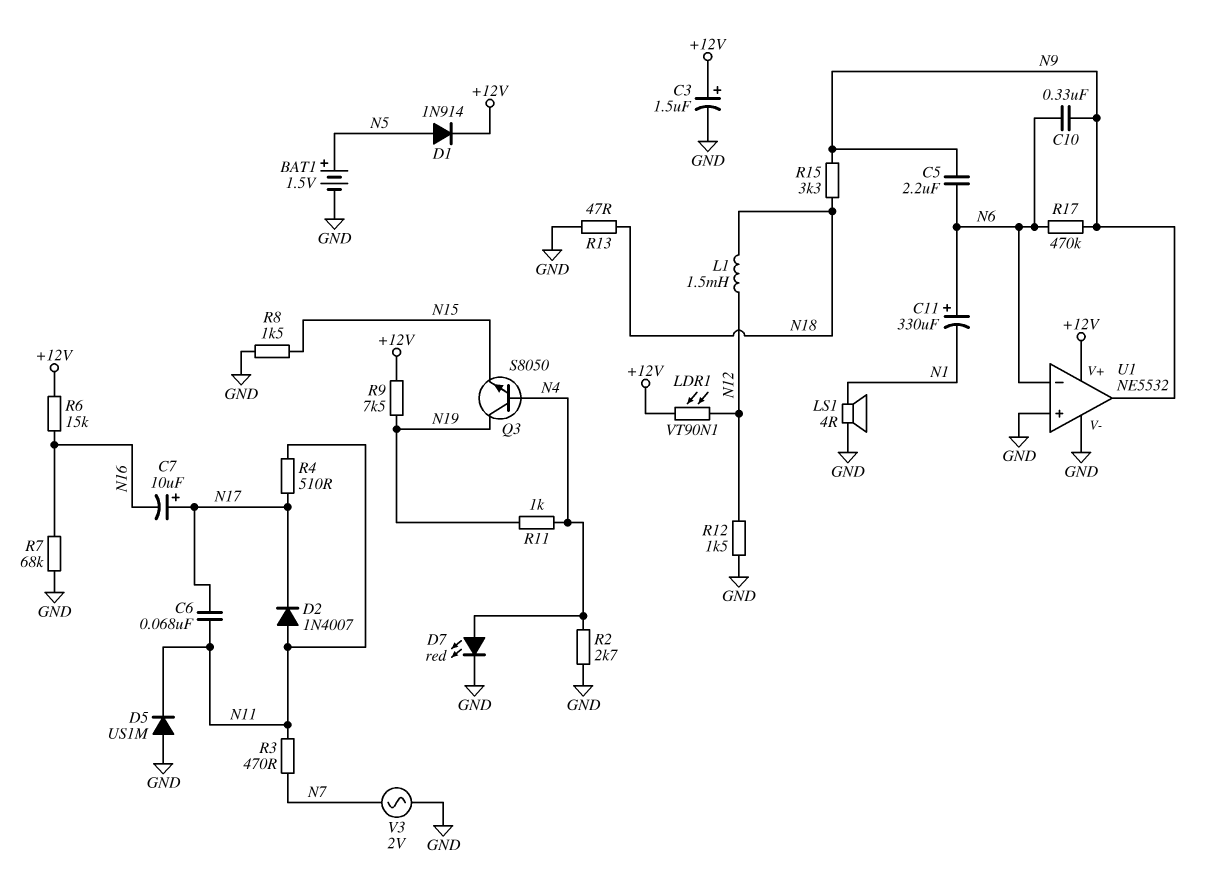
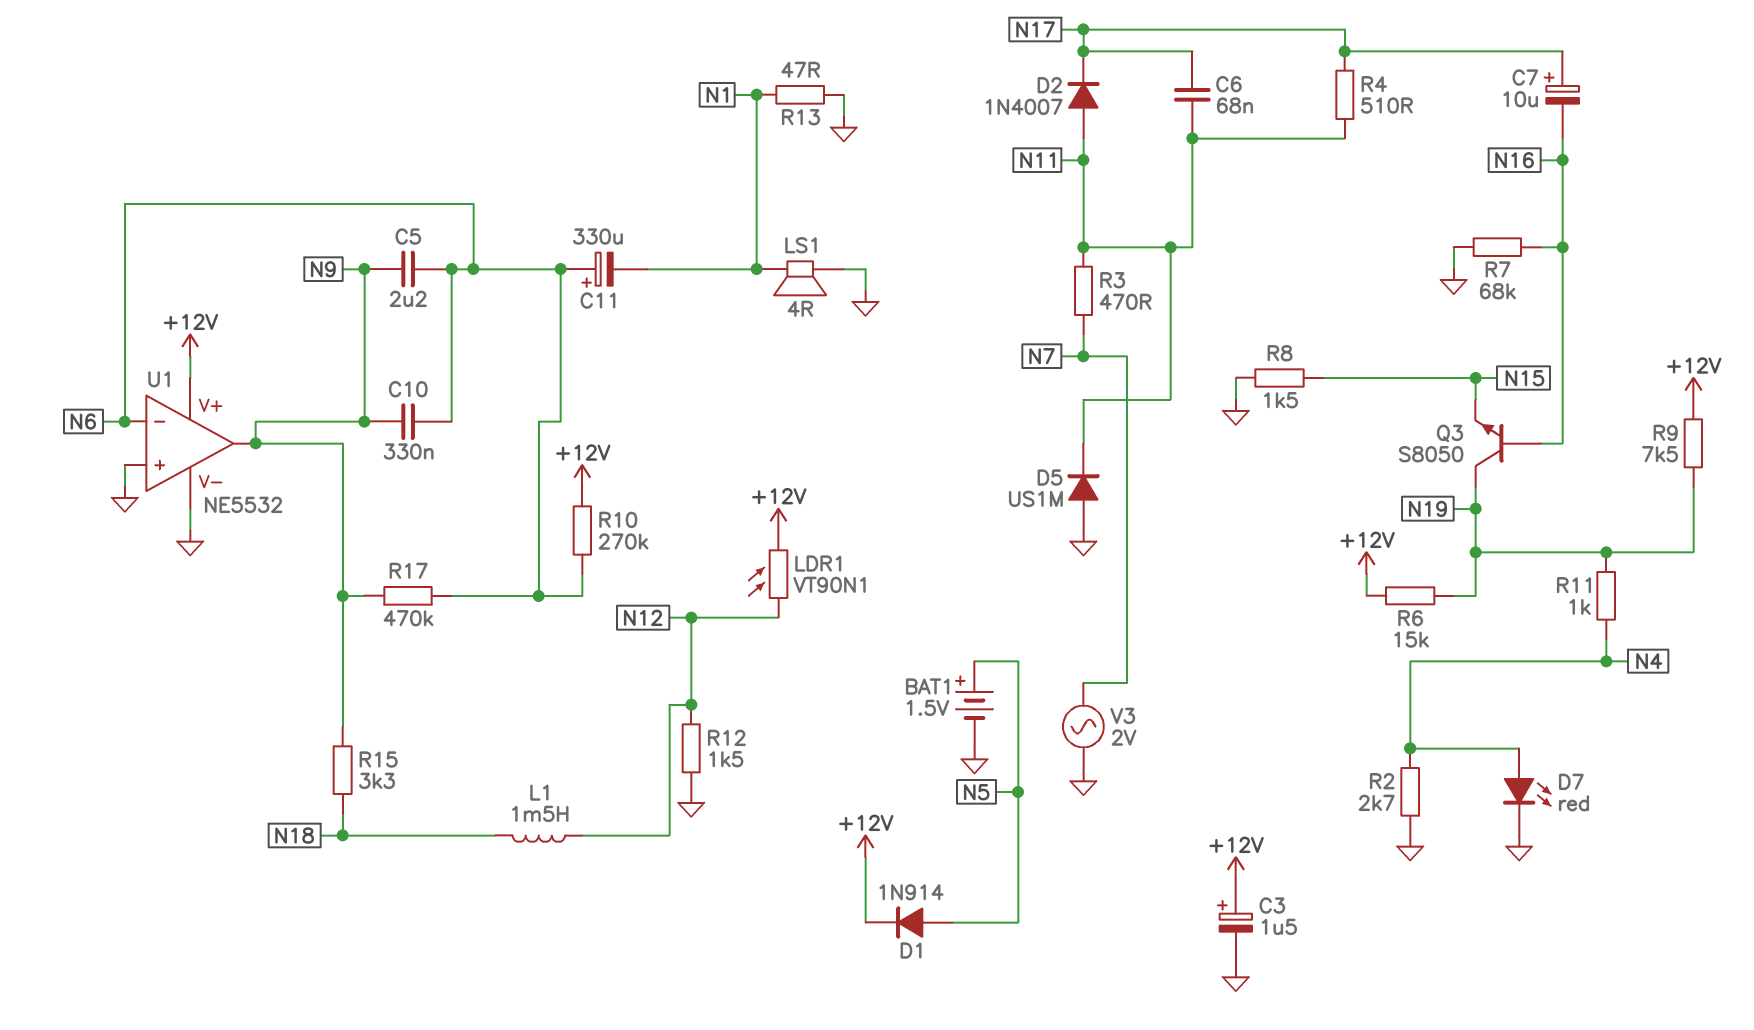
Q3: NPN S8050 (B N4, C N19, E N15) -> NPN S8050 (B N16, C N19, E N15)
R6: 15k (+12V, N16) -> 15k (+12V, N19)
R10: none -> 270k (+12V, N6)
R13: 47 (GND, N18) -> 47 (GND, N1)

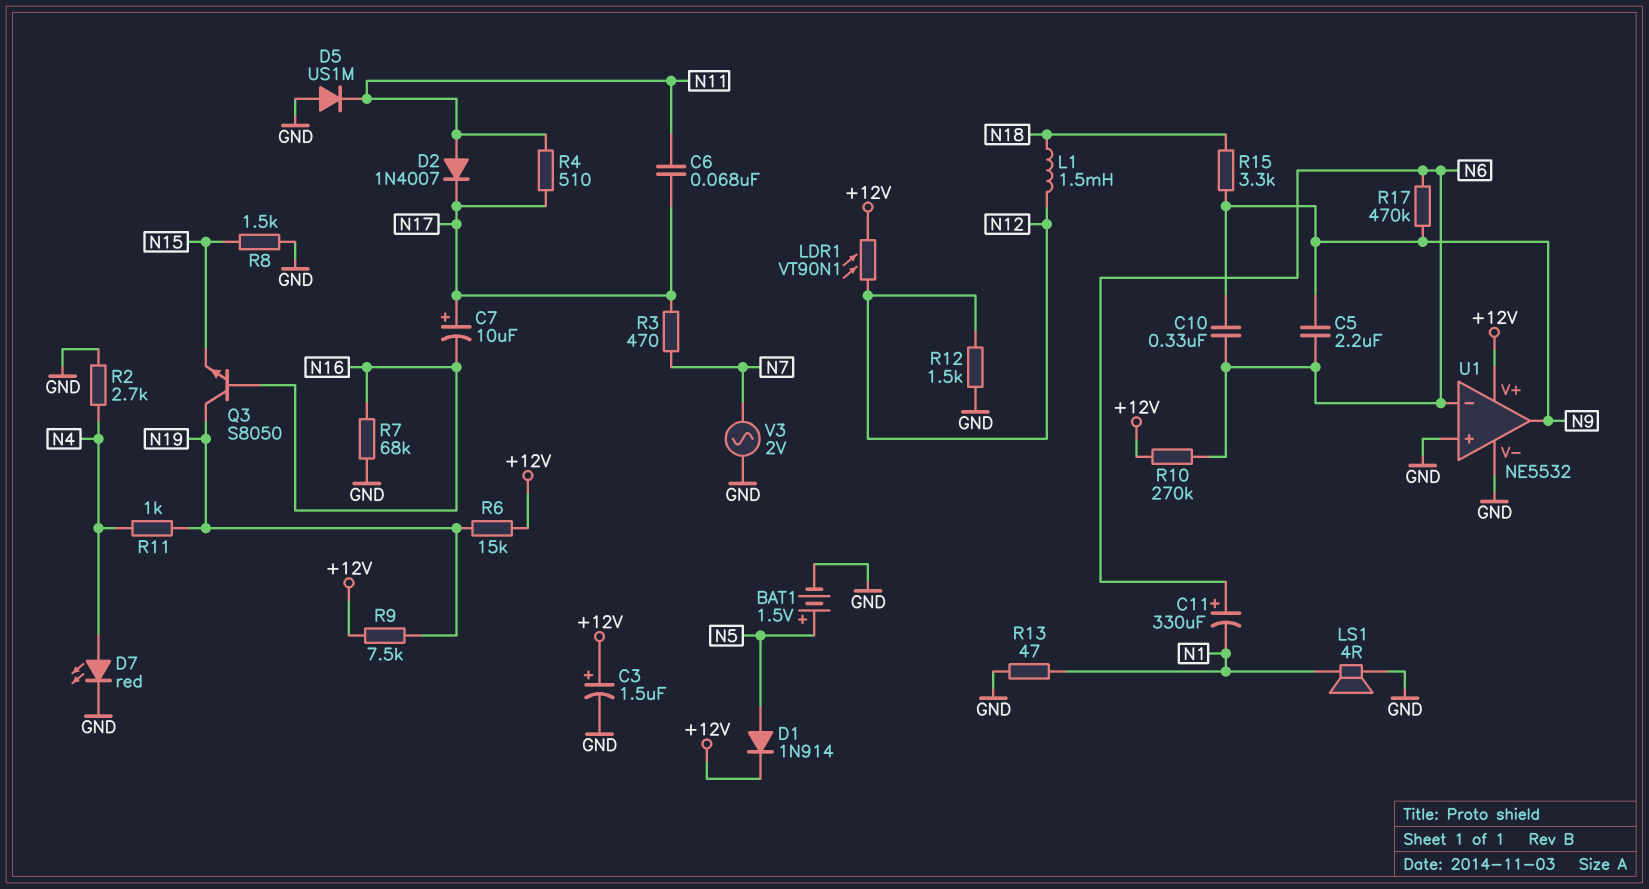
R3: 470 (N7, N11) -> 470 (N7, N17)

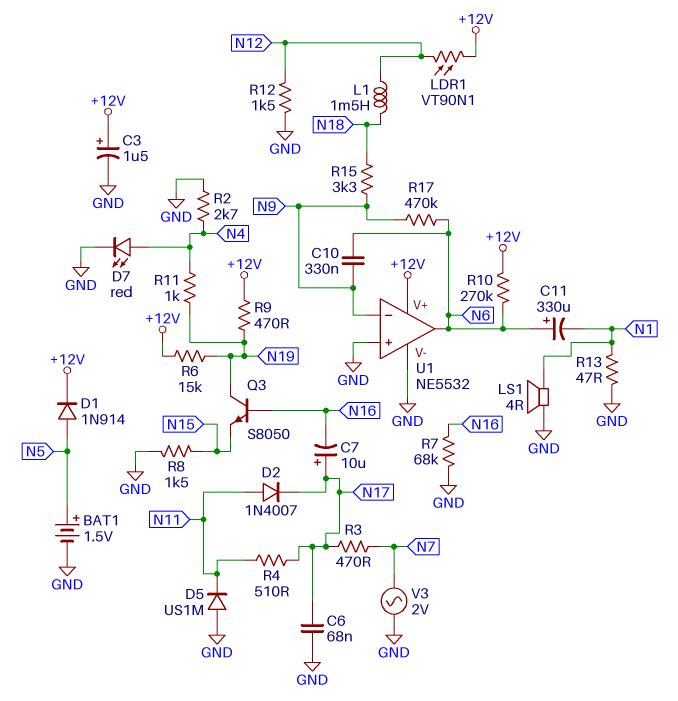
C5: 2.2uF (N6, N9) -> none
C6: 68nF (N11, N17) -> 68nF (GND, N17)
R9: 7.5k (+12V, N19) -> 470 (+12V, N19)
U1 pin in-: N6 -> N9
U1 pin out: N9 -> N6

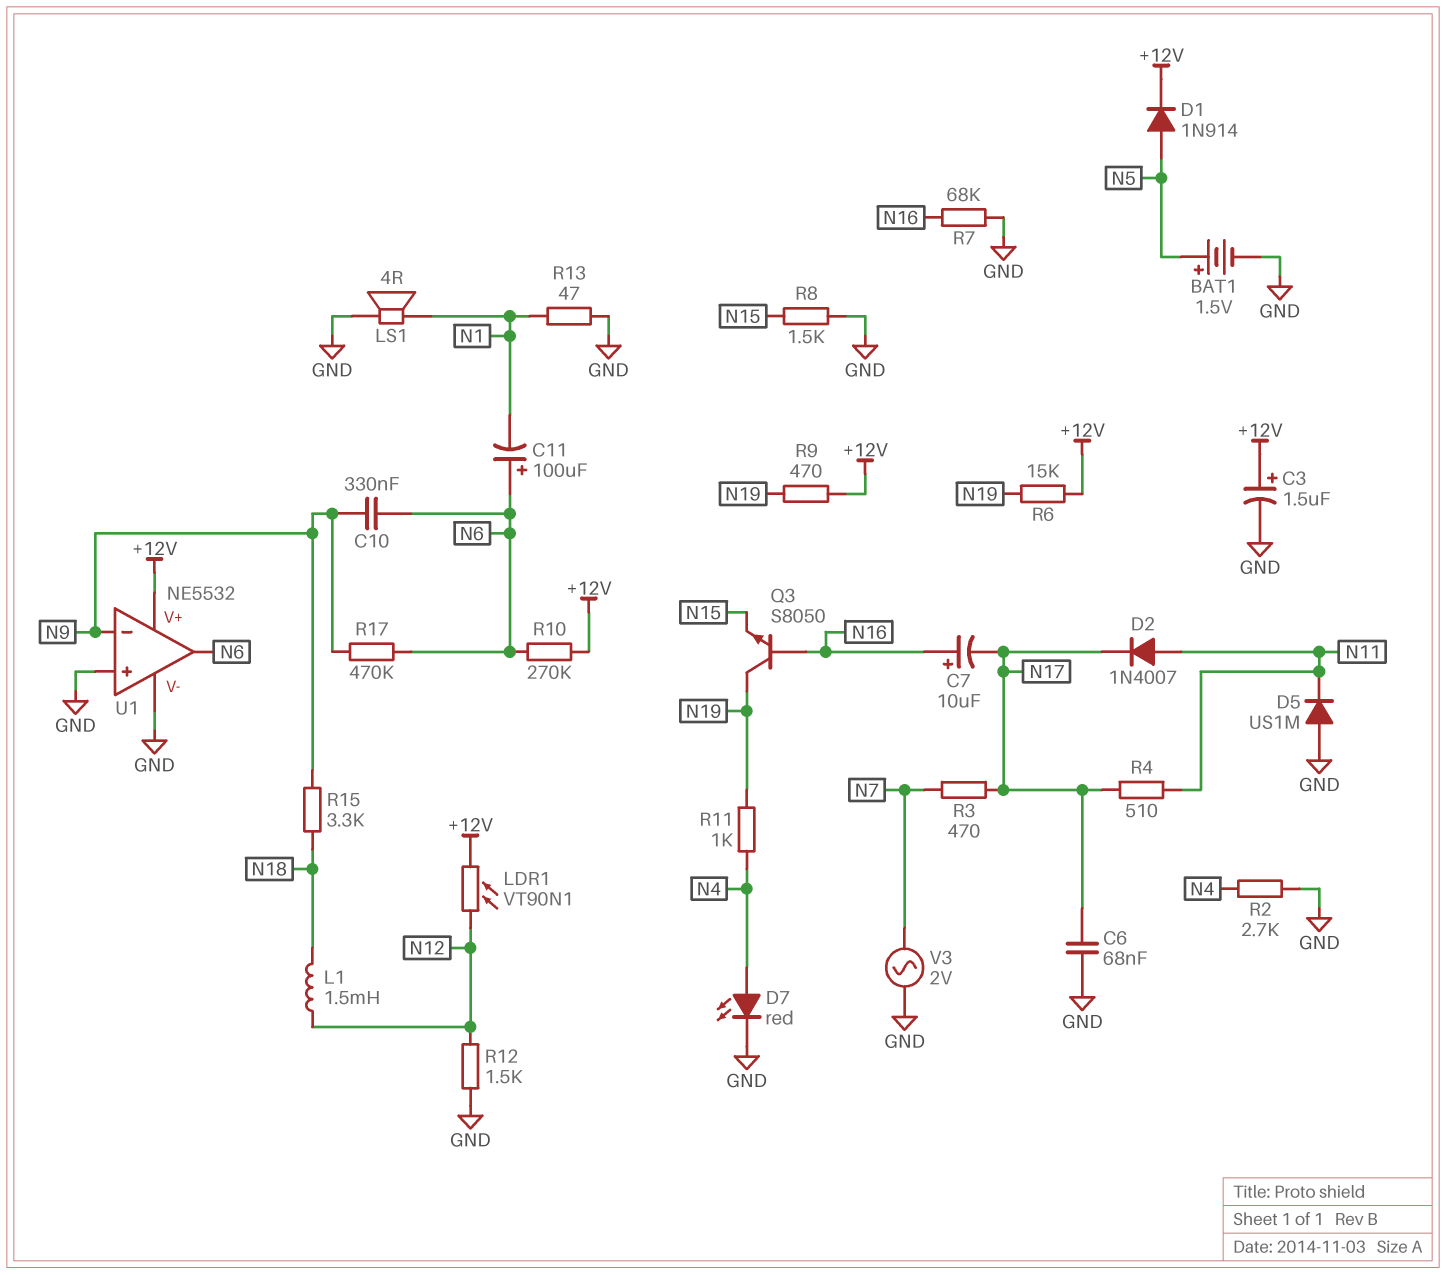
C7: 10uF (plus N17, minus N16) -> 10uF (plus N16, minus N17)
C11: 330uF (plus N6, minus N1) -> 100uF (plus N6, minus N1)

